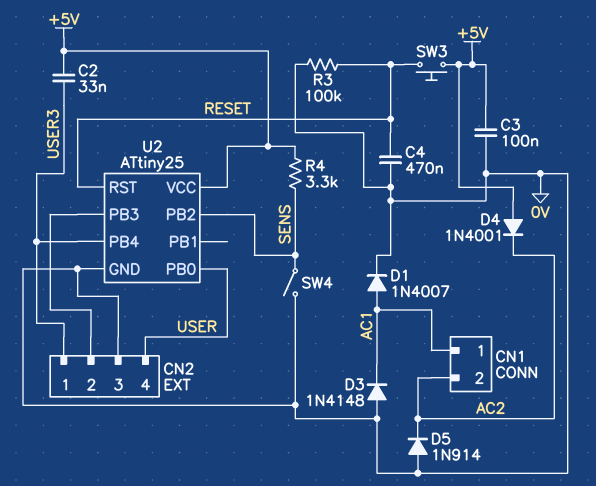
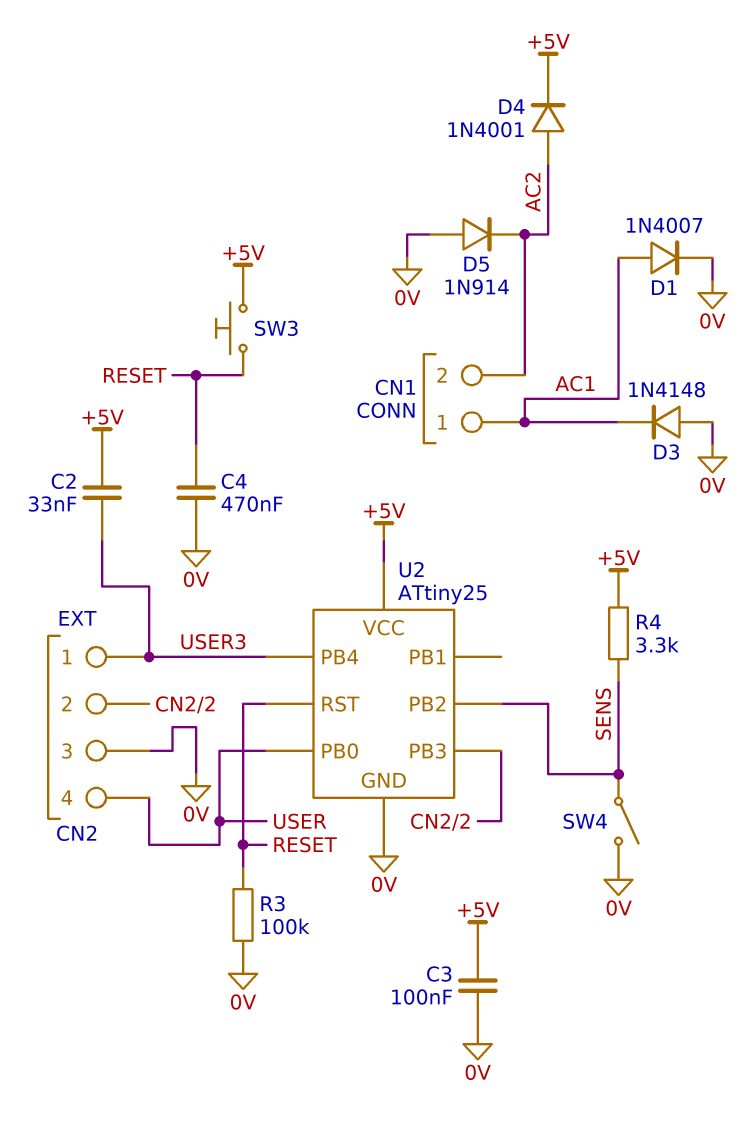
D4: diode 1N4001 (A +5V, K AC2) -> diode 1N4001 (A AC2, K +5V)

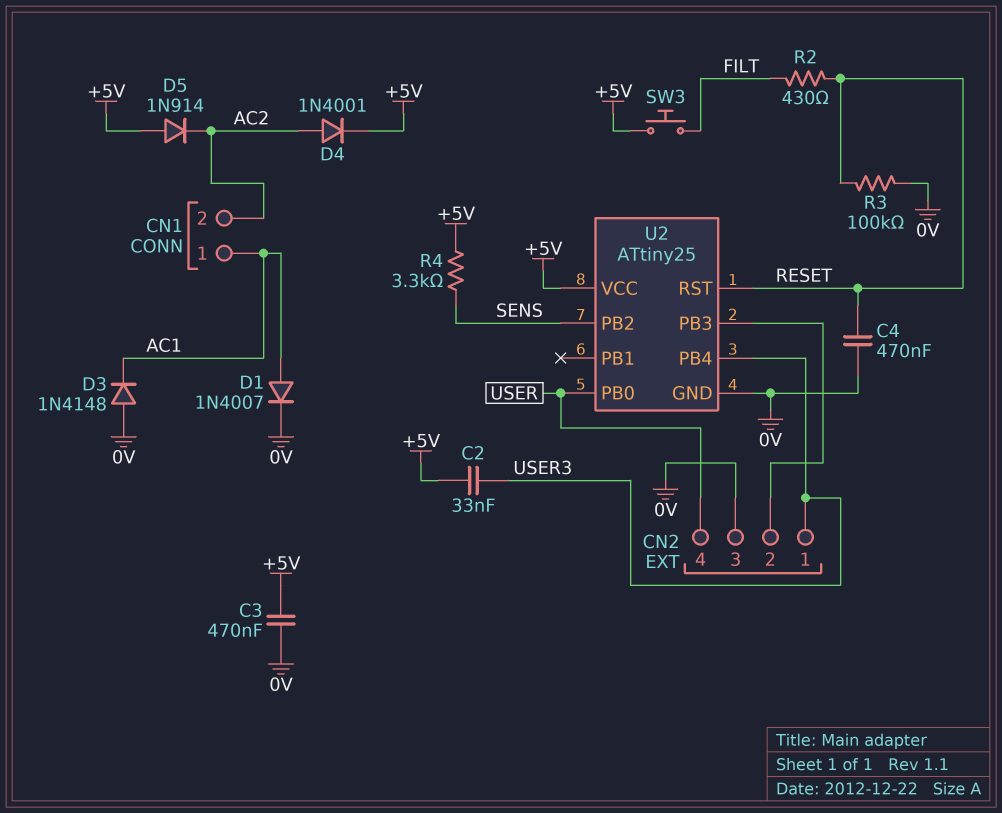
C3: 100nF (+5V, 0V) -> 470nF (+5V, 0V)
D5: diode 1N914 (A 0V, K AC2) -> diode 1N914 (A +5V, K AC2)
R2: none -> 430 (FILT, RESET)
SW3: button (+5V, RESET) -> button (+5V, FILT)
SW4: switch (0V, SENS) -> none

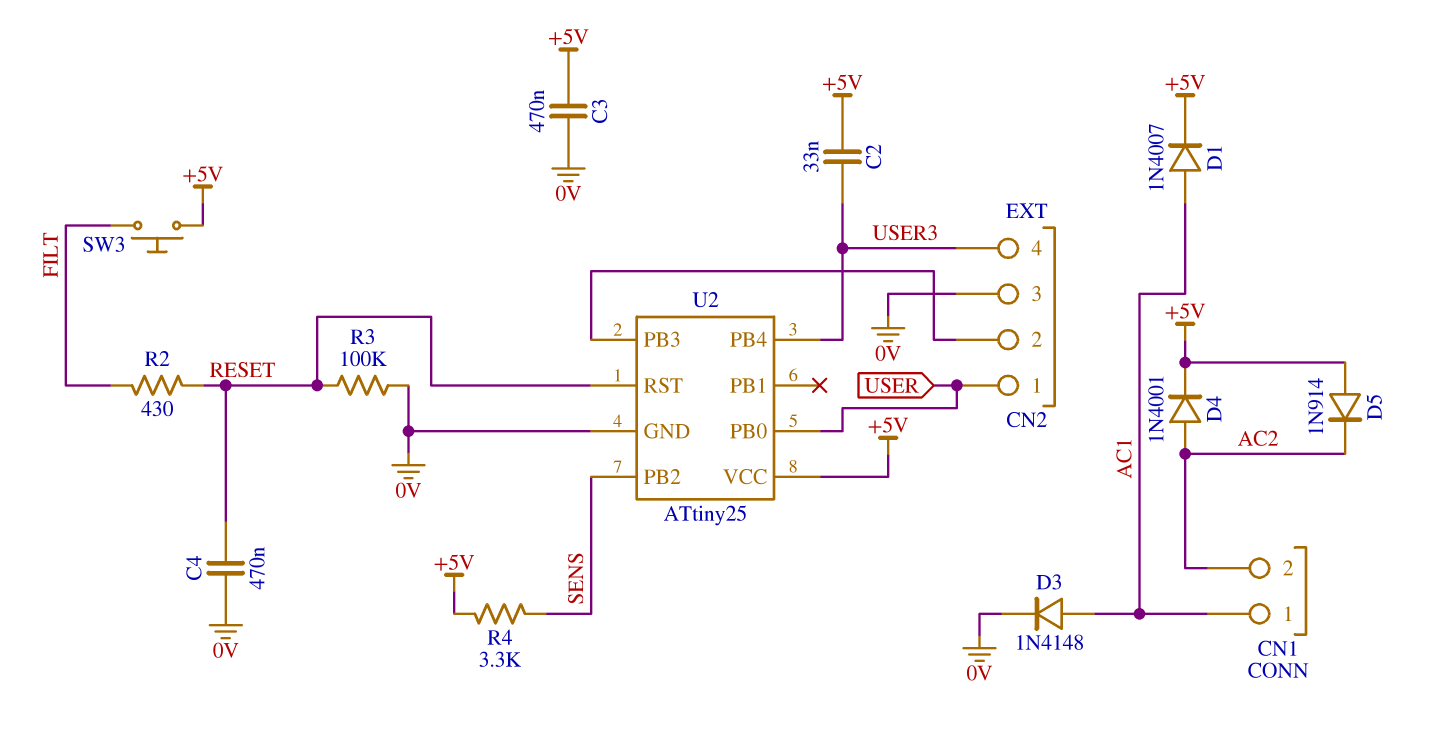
CN2 pin 1: USER3 -> USER
CN2 pin 4: USER -> USER3
D1: diode 1N4007 (A AC1, K 0V) -> diode 1N4007 (A AC1, K +5V)
D3: diode 1N4148 (A 0V, K AC1) -> diode 1N4148 (A AC1, K 0V)

